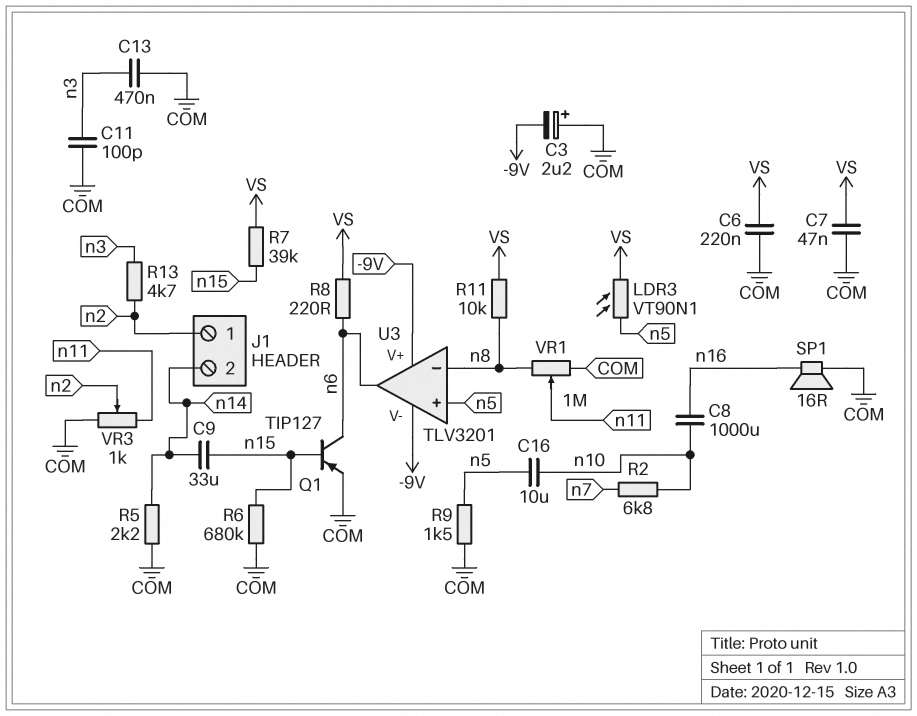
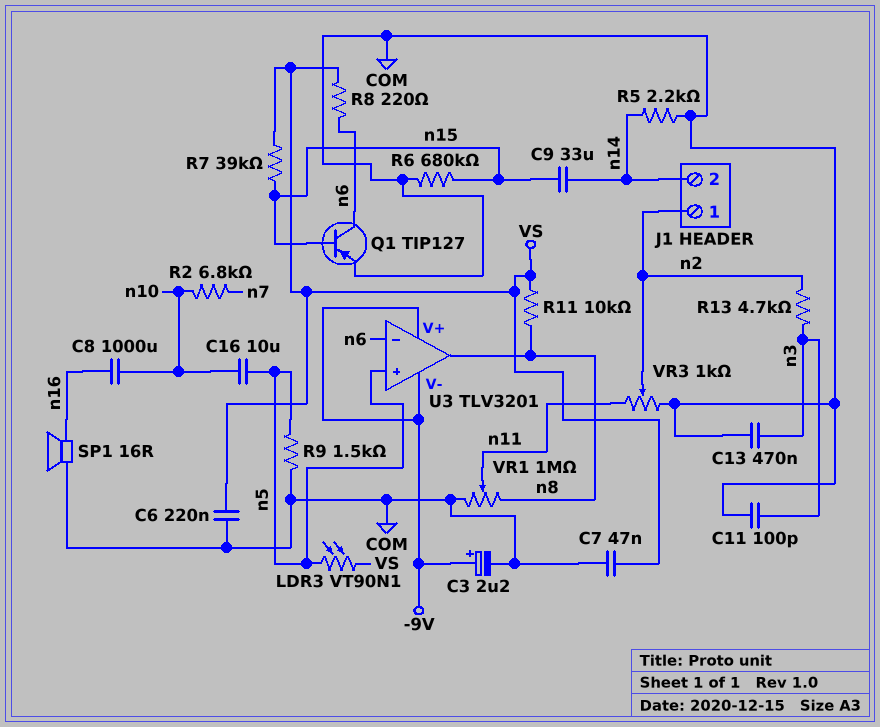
C3: 2.2uF (plus COM, minus -9V) -> 2.2uF (plus -9V, minus COM)
U3 pin in-: n8 -> n6
U3 pin out: n6 -> n8

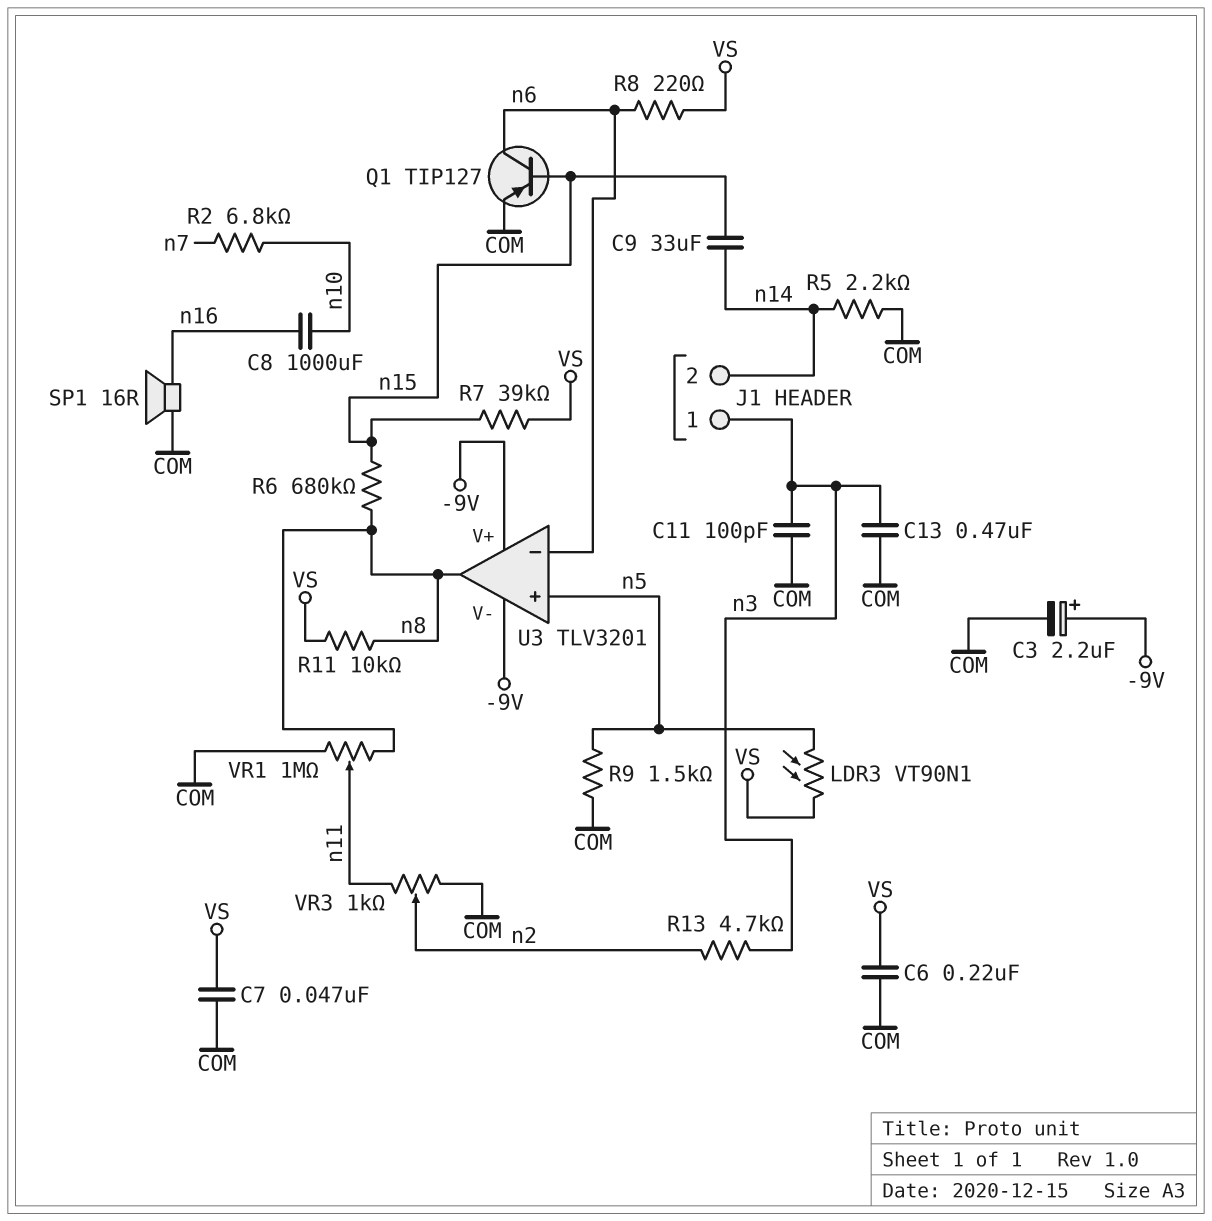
C16: 10uF (n5, n10) -> none
J1 pin 1: n2 -> n3
R6: 680k (COM, n15) -> 680k (n8, n15)

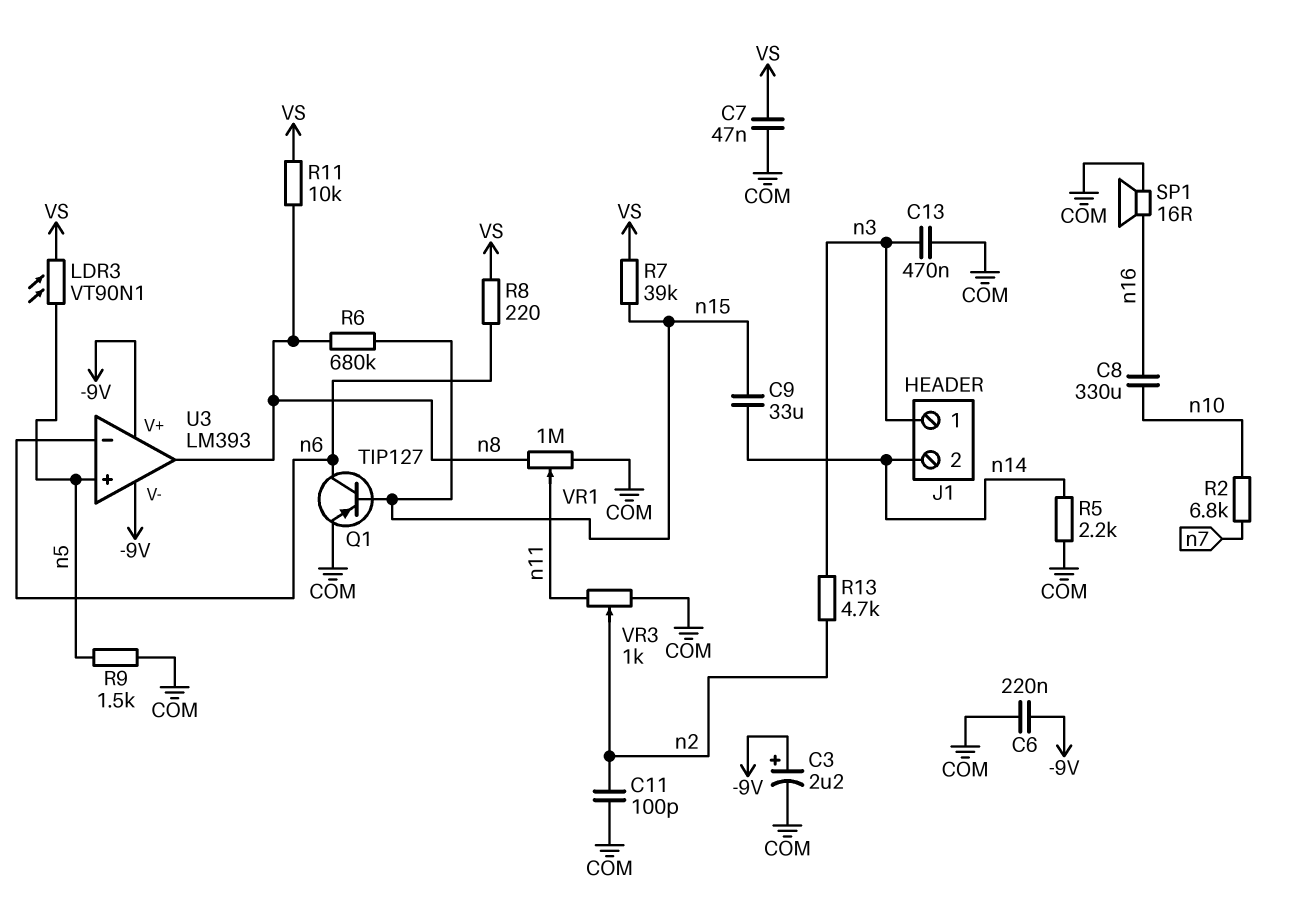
C6: 220nF (COM, VS) -> 220nF (-9V, COM)
C8: 1000uF (n10, n16) -> 330uF (n10, n16)
C11: 100pF (COM, n3) -> 100pF (COM, n2)
U3: TLV3201 -> LM393

